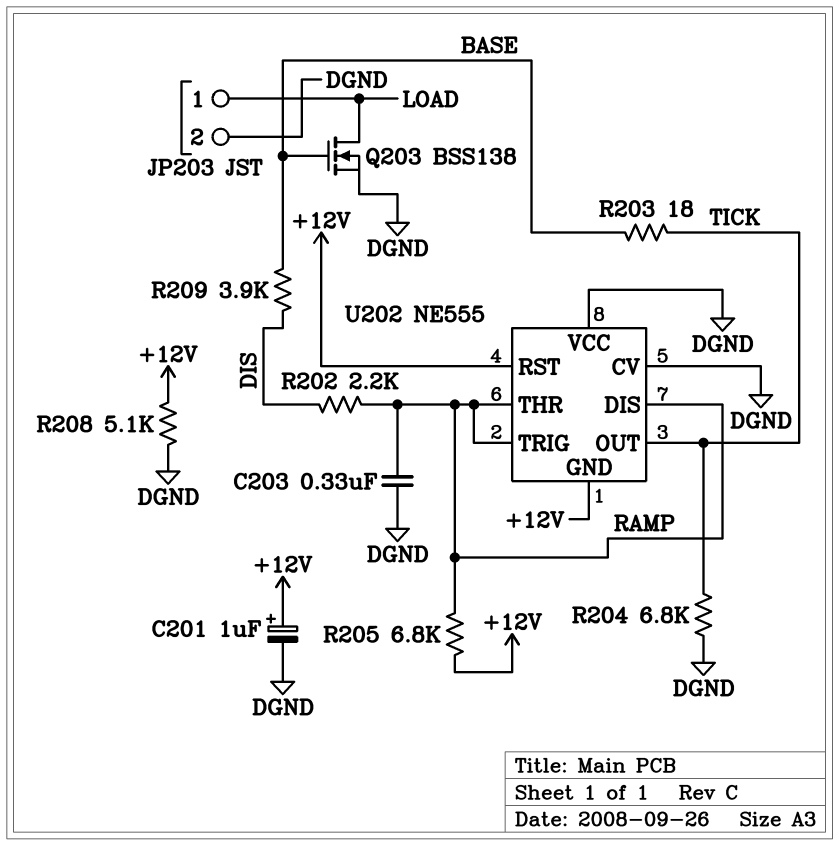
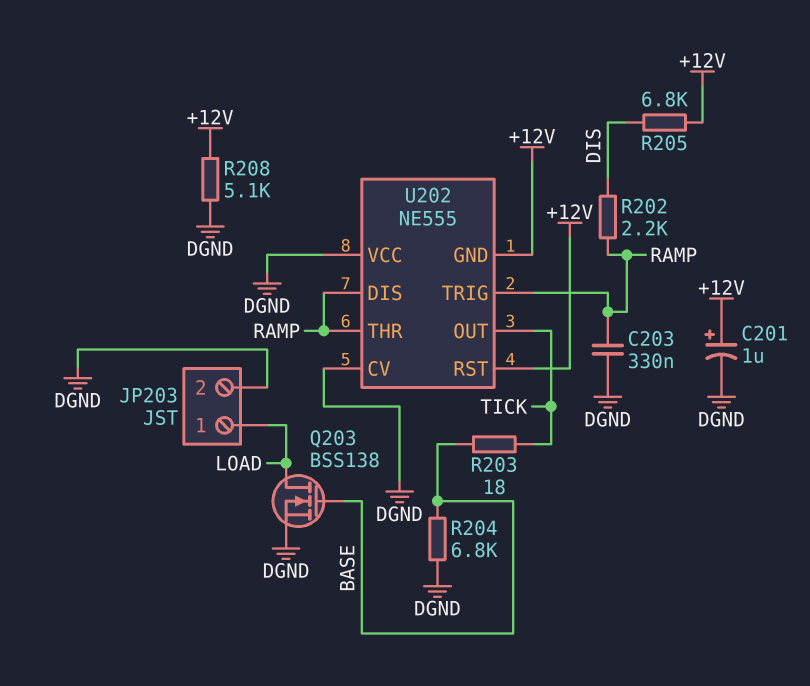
R204: 6.8k (DGND, TICK) -> 6.8k (BASE, DGND)
R205: 6.8k (+12V, RAMP) -> 6.8k (+12V, DIS)
R209: 3.9k (BASE, DIS) -> none

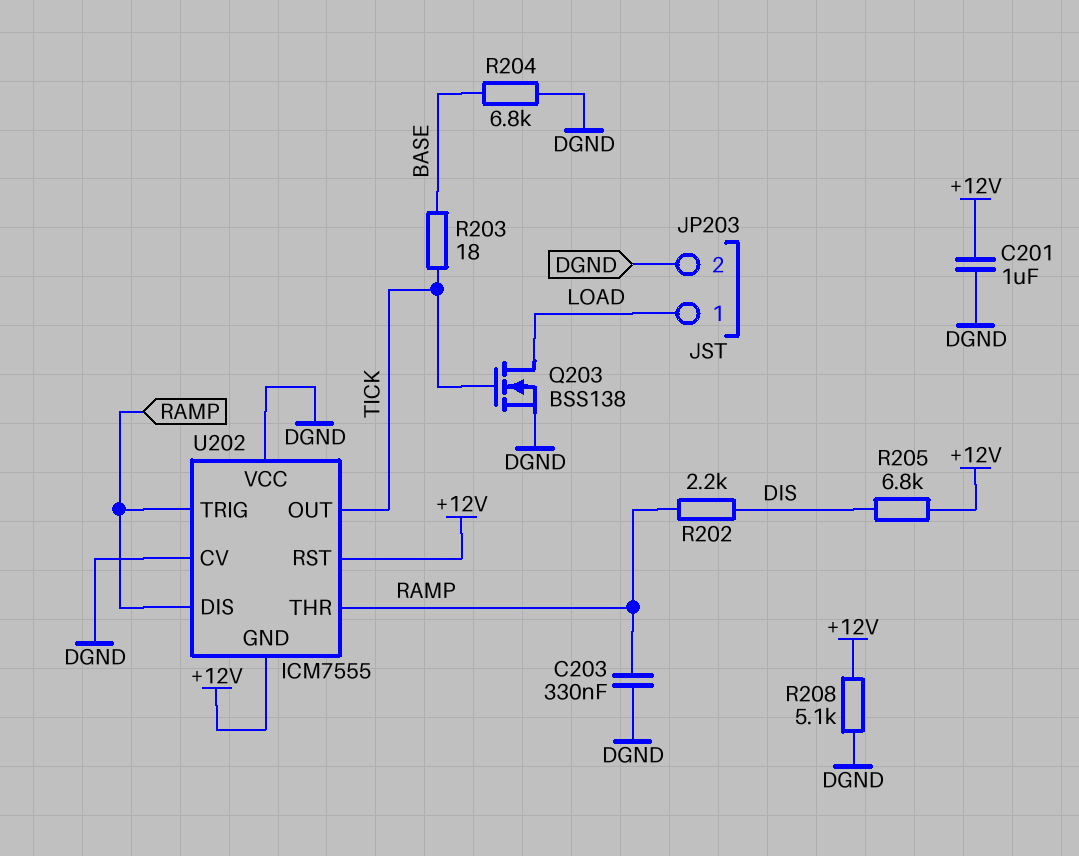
C201: 1uF (plus +12V, minus DGND) -> 1uF (+12V, DGND)
Q203: NMOS BSS138 (G BASE, D LOAD, S DGND) -> NMOS BSS138 (G TICK, D LOAD, S DGND)
U202: NE555 -> ICM7555

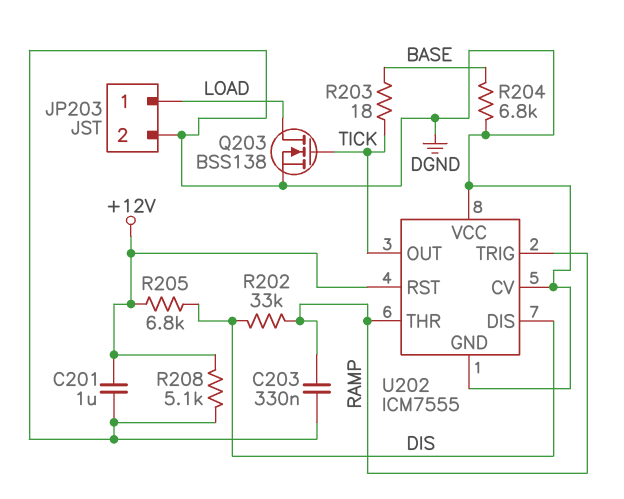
R202: 2.2k (DIS, RAMP) -> 33k (DIS, RAMP)
U202 pin DIS: RAMP -> DIS
U202 pin GND: +12V -> DGND

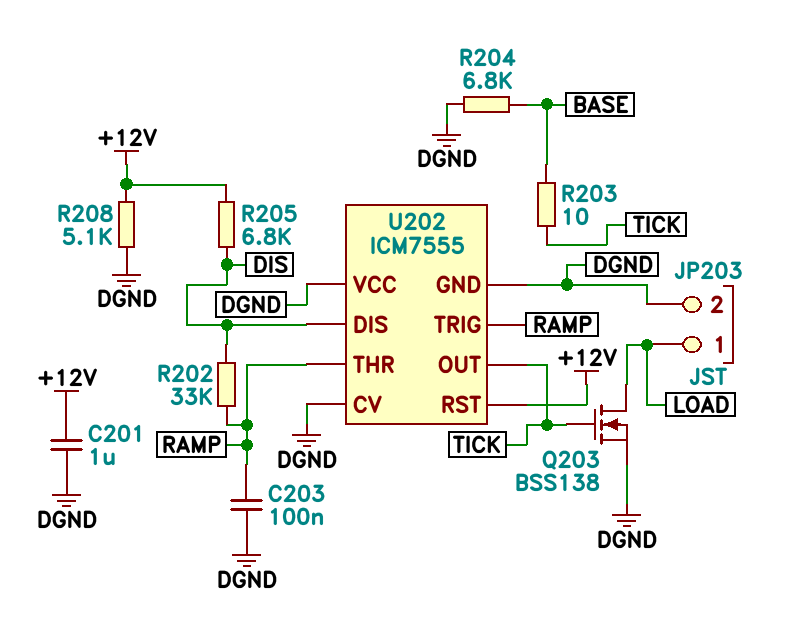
C203: 330nF (DGND, RAMP) -> 100nF (DGND, RAMP)
R203: 18 (BASE, TICK) -> 10 (BASE, TICK)

